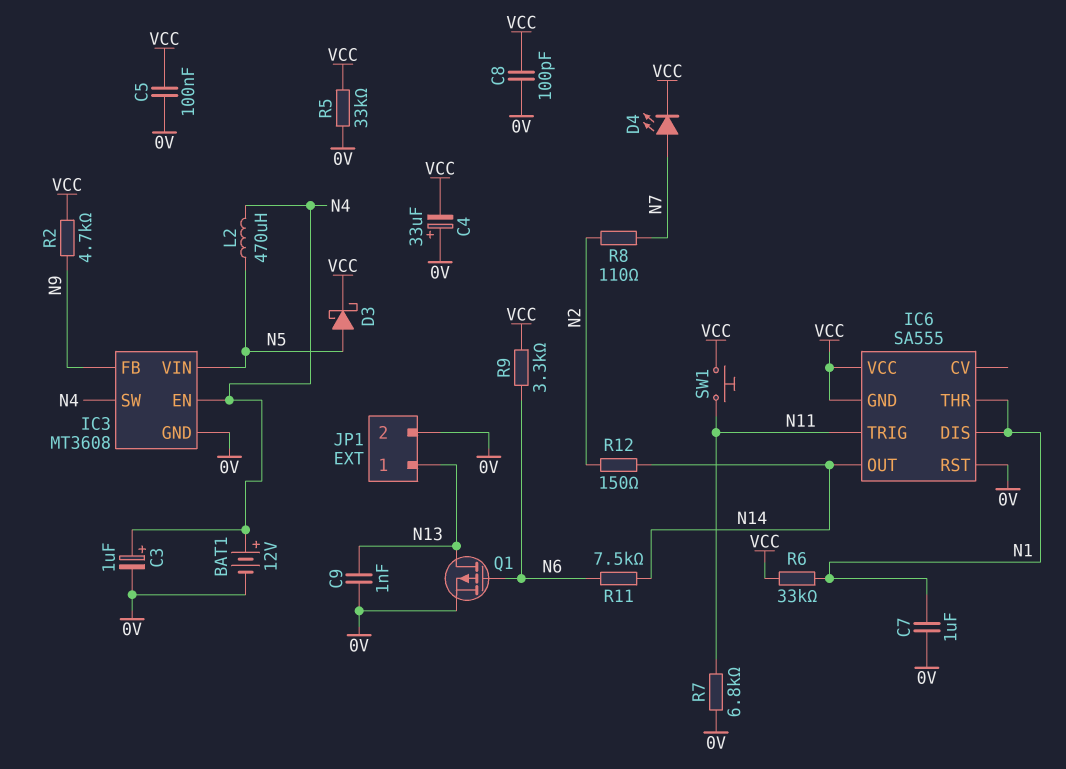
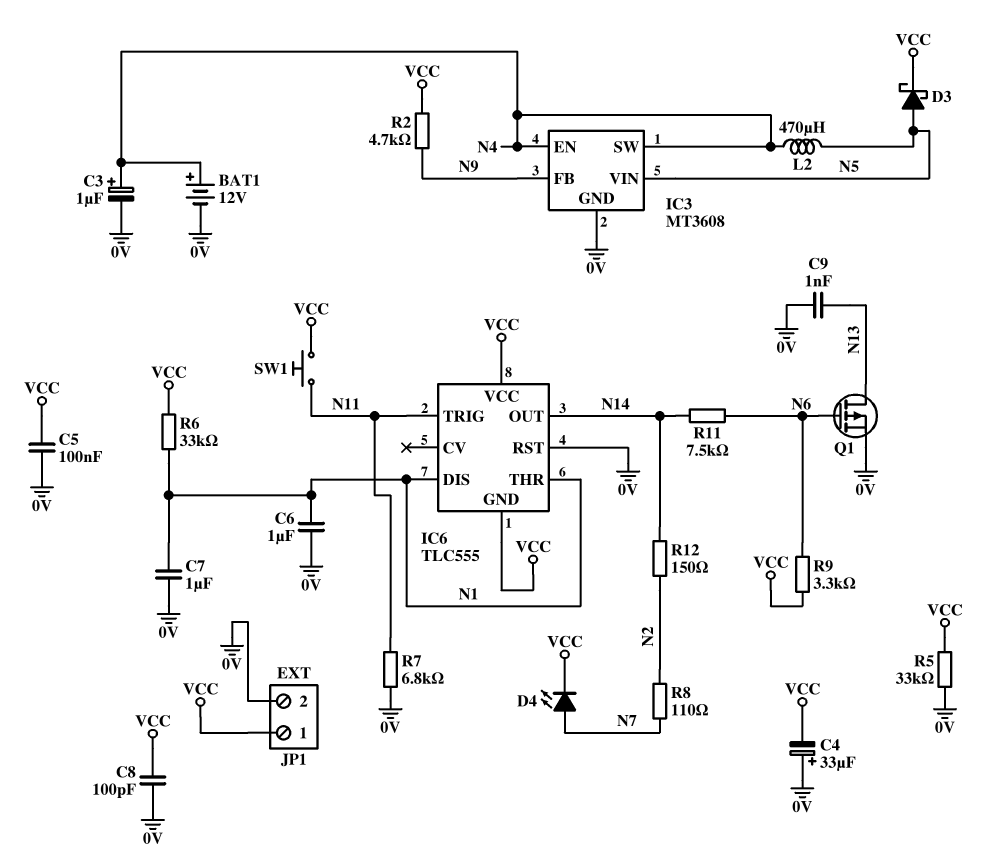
C6: none -> 1uF (0V, N1)
IC6: SA555 -> TLC555
JP1 pin 1: N13 -> VCC

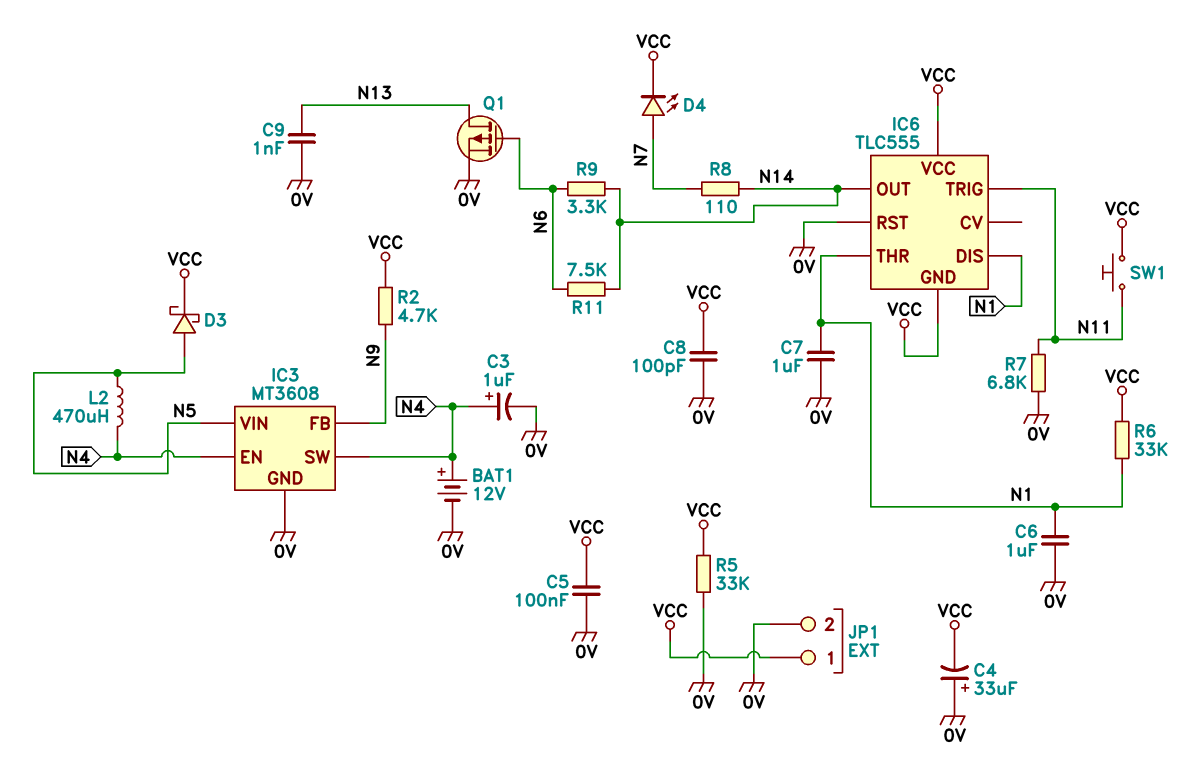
R8: 110 (N2, N7) -> 110 (N7, N14)
R9: 3.3k (N6, VCC) -> 3.3k (N6, N14)
R12: 150 (N2, N14) -> none

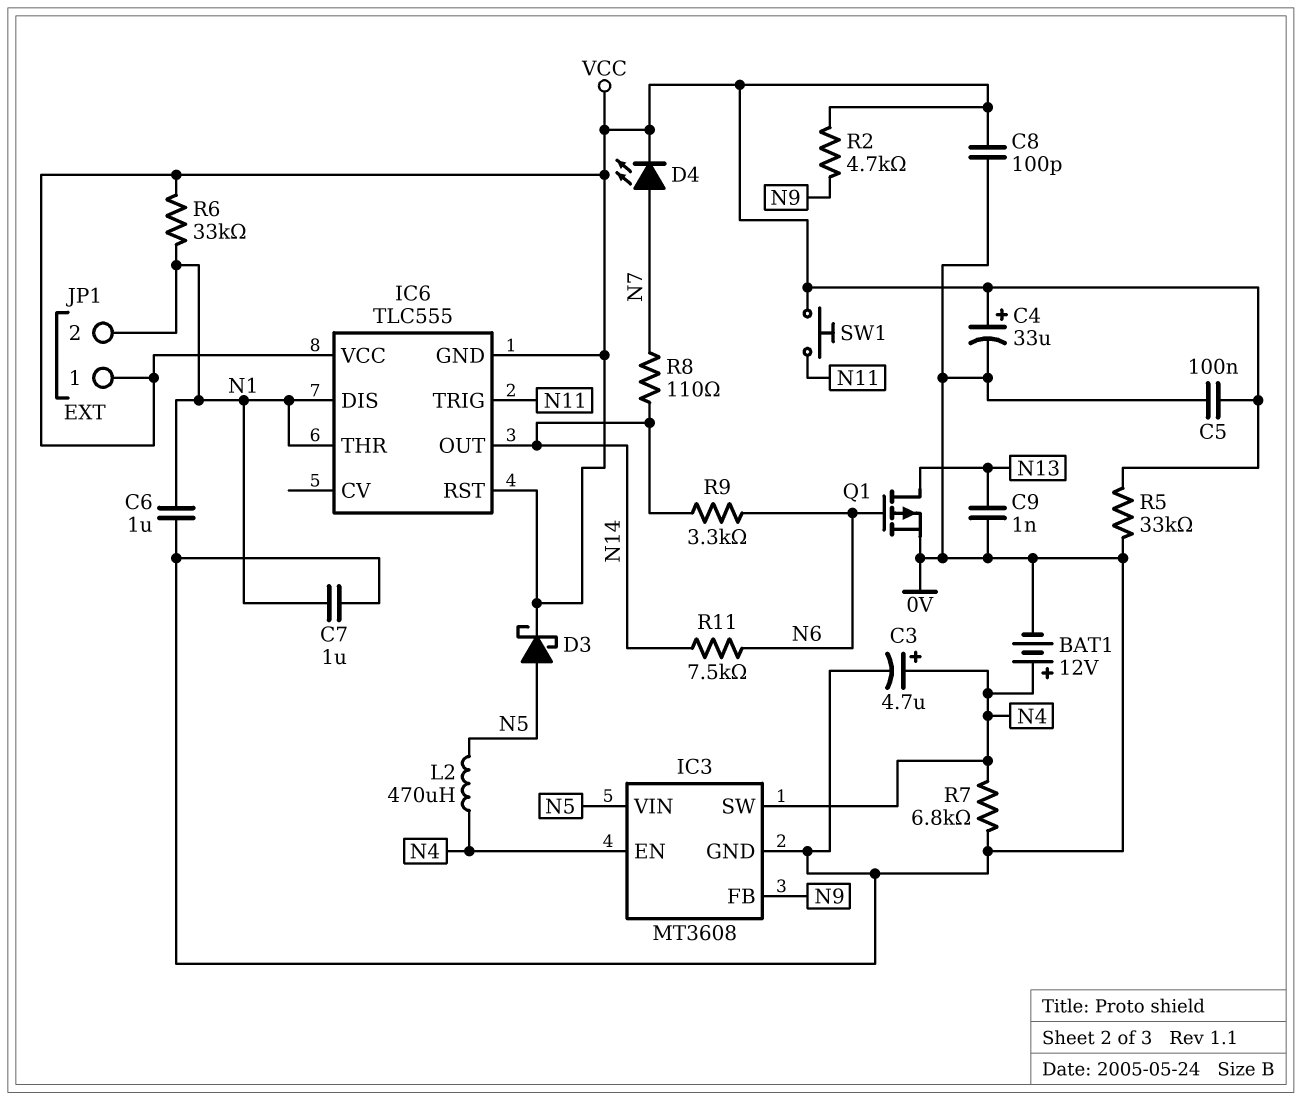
C3: 1uF (plus N4, minus 0V) -> 4.7uF (plus N4, minus 0V)
C4: 33uF (plus 0V, minus VCC) -> 33uF (plus VCC, minus 0V)
IC6 pin RST: 0V -> VCC
JP1 pin 2: 0V -> N1
R7: 6.8k (0V, N11) -> 6.8k (0V, N4)

